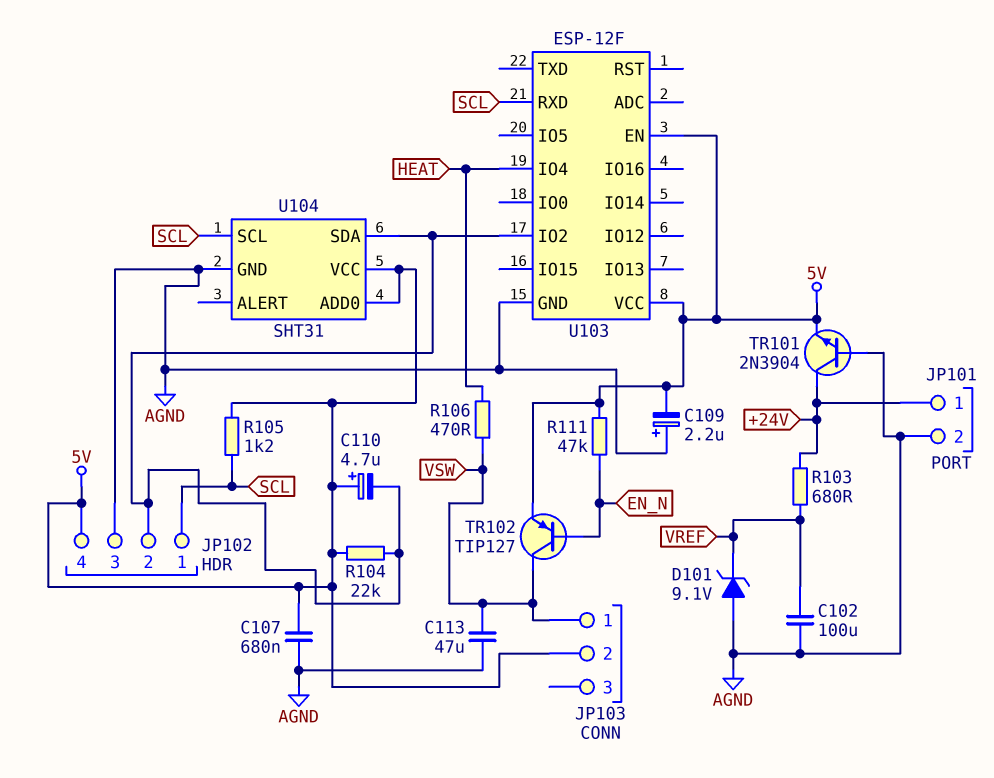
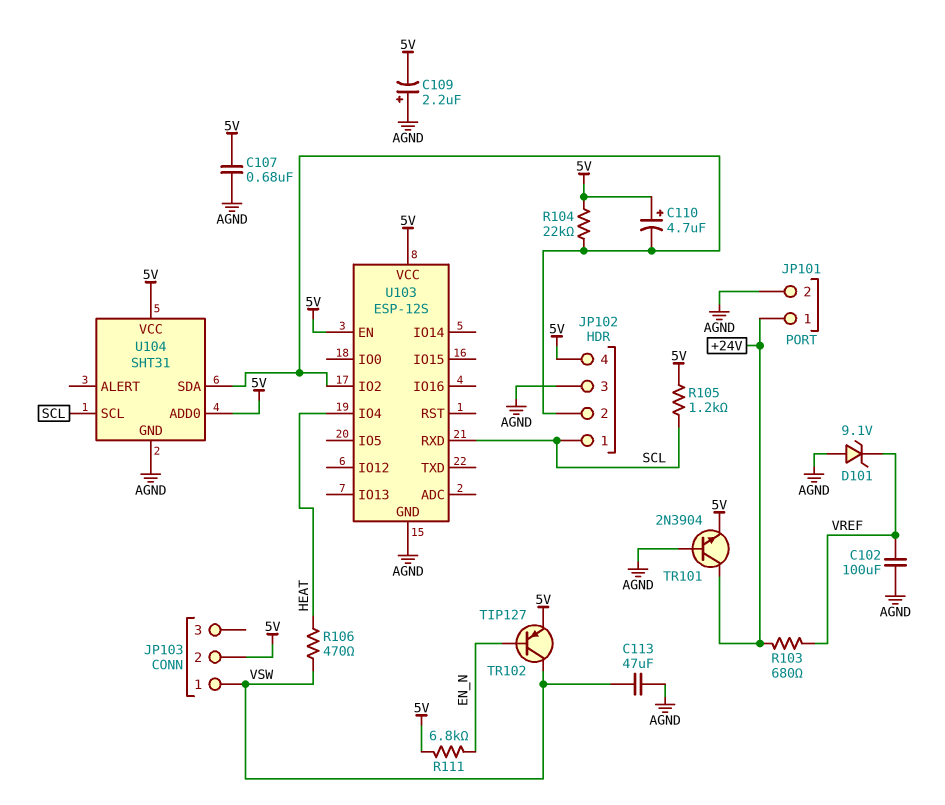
R111: 47k (5V, EN_N) -> 6.8k (5V, EN_N)
U103: ESP-12F -> ESP-12S

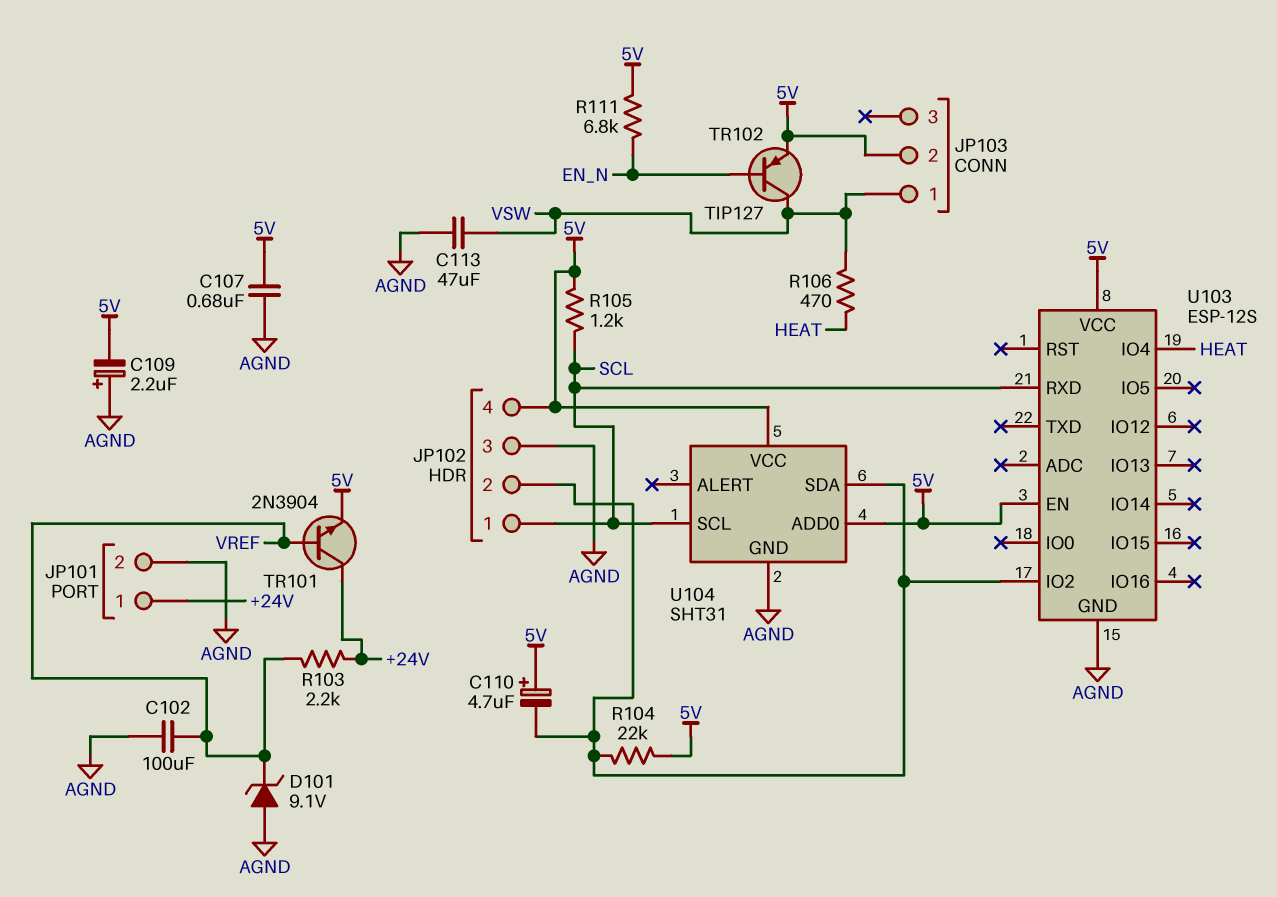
R103: 680 (+24V, VREF) -> 2.2k (+24V, VREF)
TR101: NPN 2N3904 (B AGND, C +24V, E 5V) -> NPN 2N3904 (B VREF, C +24V, E 5V)

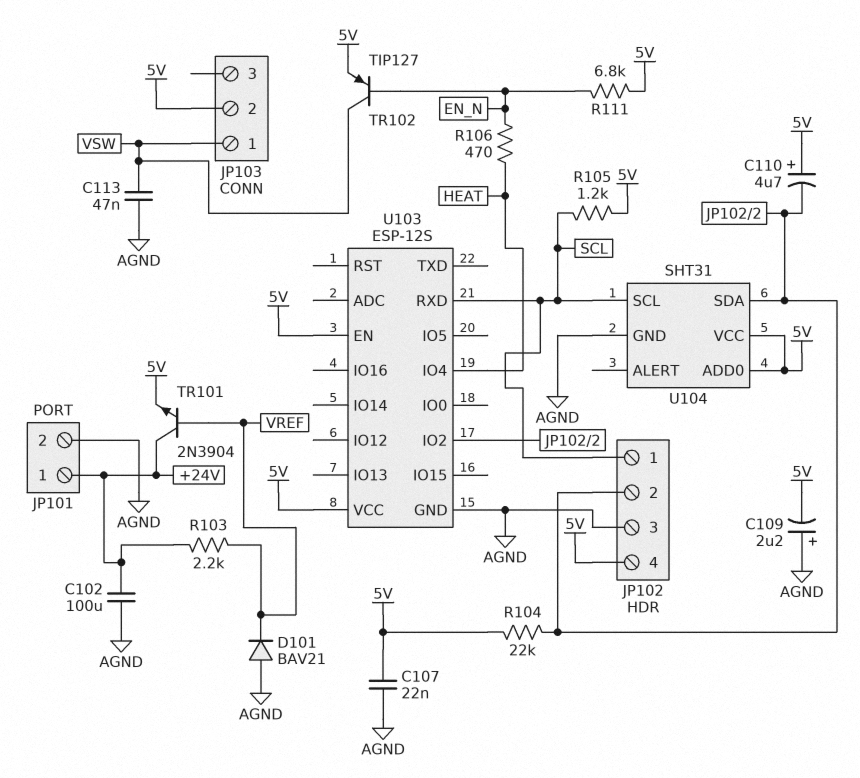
C102: 100uF (AGND, VREF) -> 100uF (+24V, AGND)
C107: 680nF (5V, AGND) -> 22nF (5V, AGND)
C113: 47uF (AGND, VSW) -> 47nF (AGND, VSW)
D101: zener 9.1V (A AGND, K VREF) -> diode BAV21 (A AGND, K VREF)
R106: 470 (HEAT, VSW) -> 470 (EN_N, HEAT)

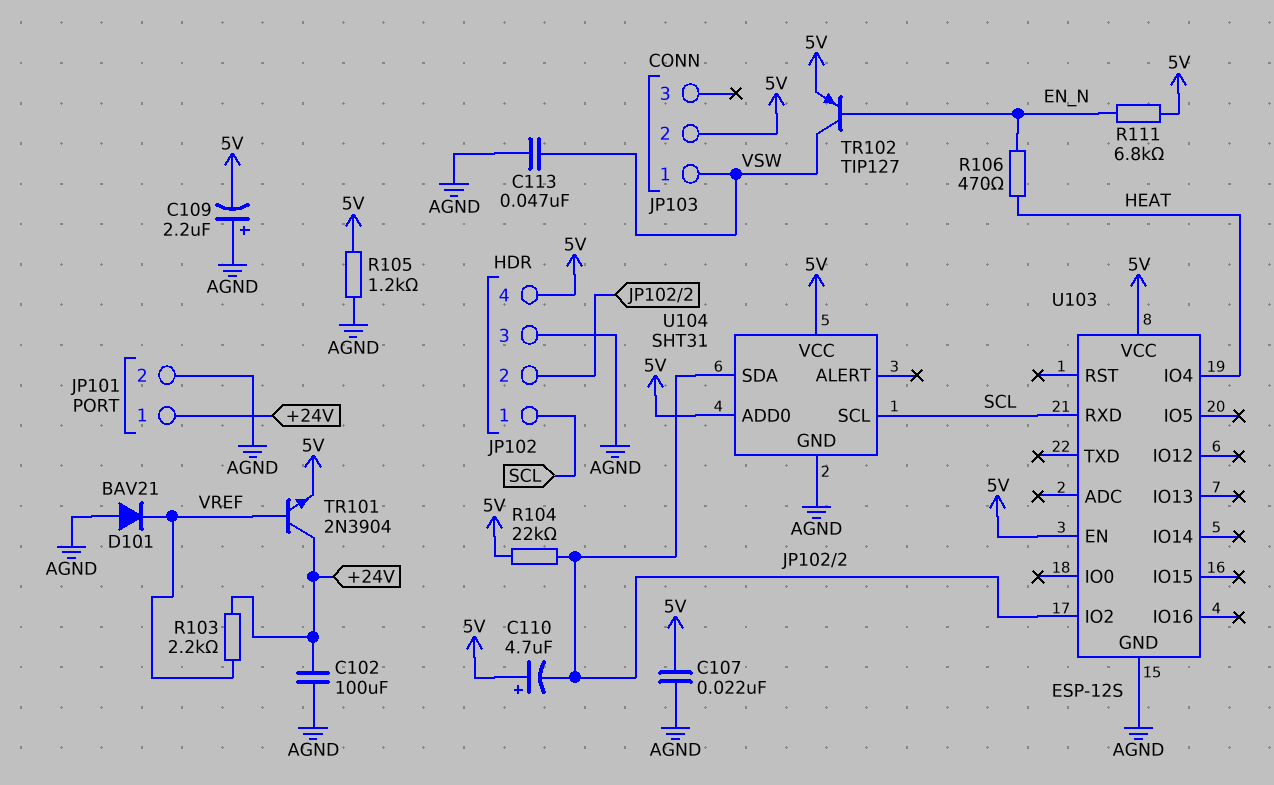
R105: 1.2k (5V, SCL) -> 1.2k (5V, AGND)

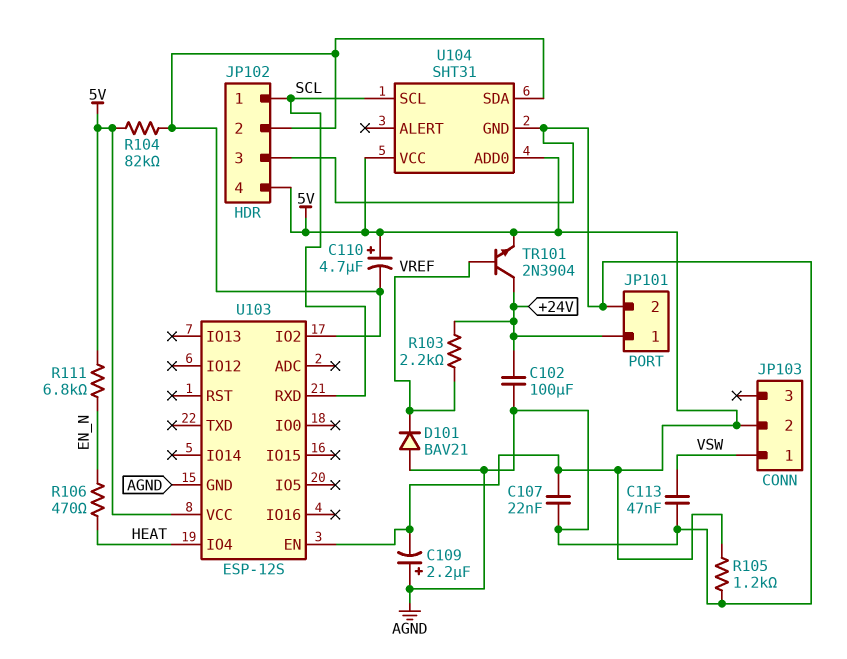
R104: 22k (5V, JP102/2) -> 82k (5V, JP102/2)
TR102: PNP TIP127 (B EN_N, C VSW, E 5V) -> none

